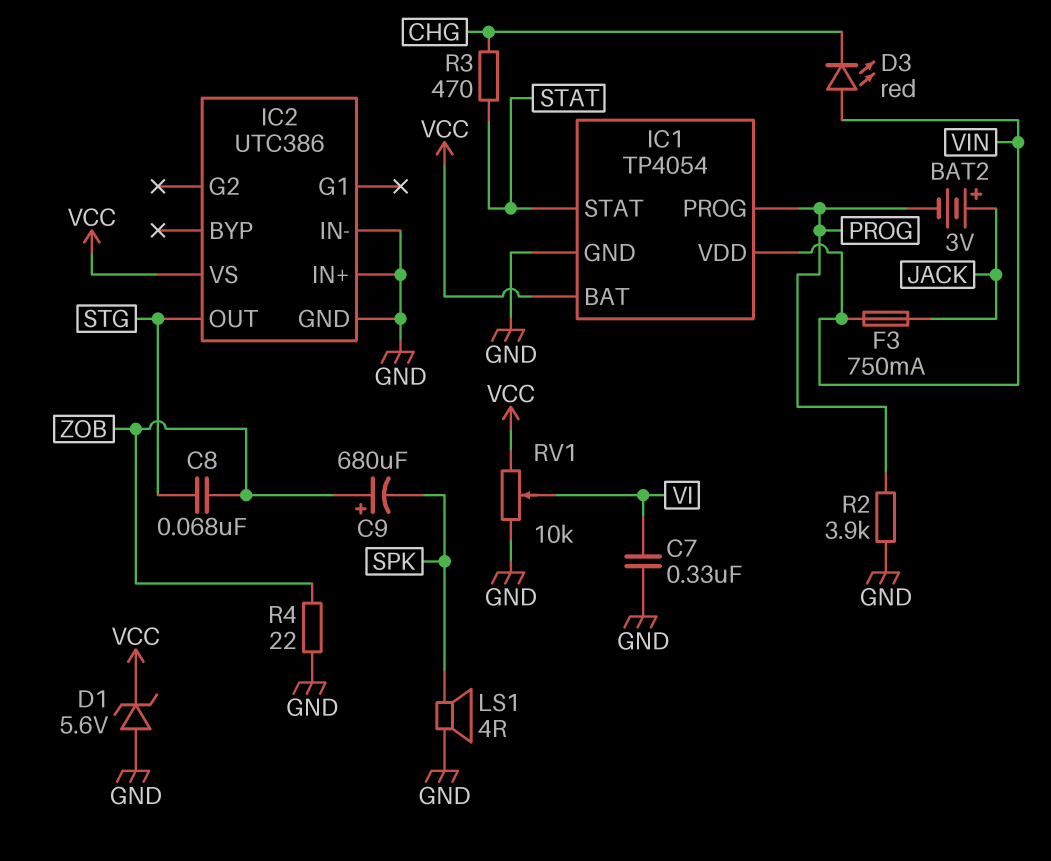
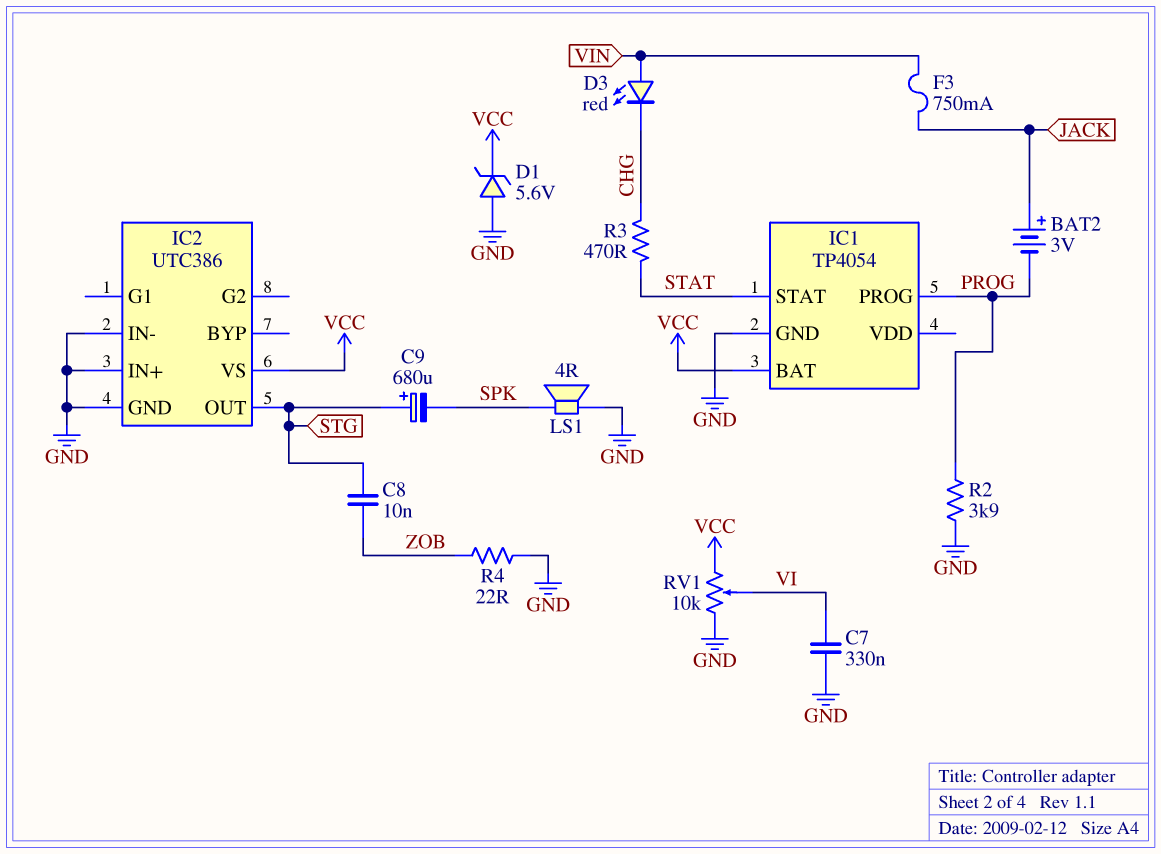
C8: 68nF (STG, ZOB) -> 10nF (STG, ZOB)
C9: 680uF (plus ZOB, minus SPK) -> 680uF (plus STG, minus SPK)
IC1 pin VDD: VIN -> none

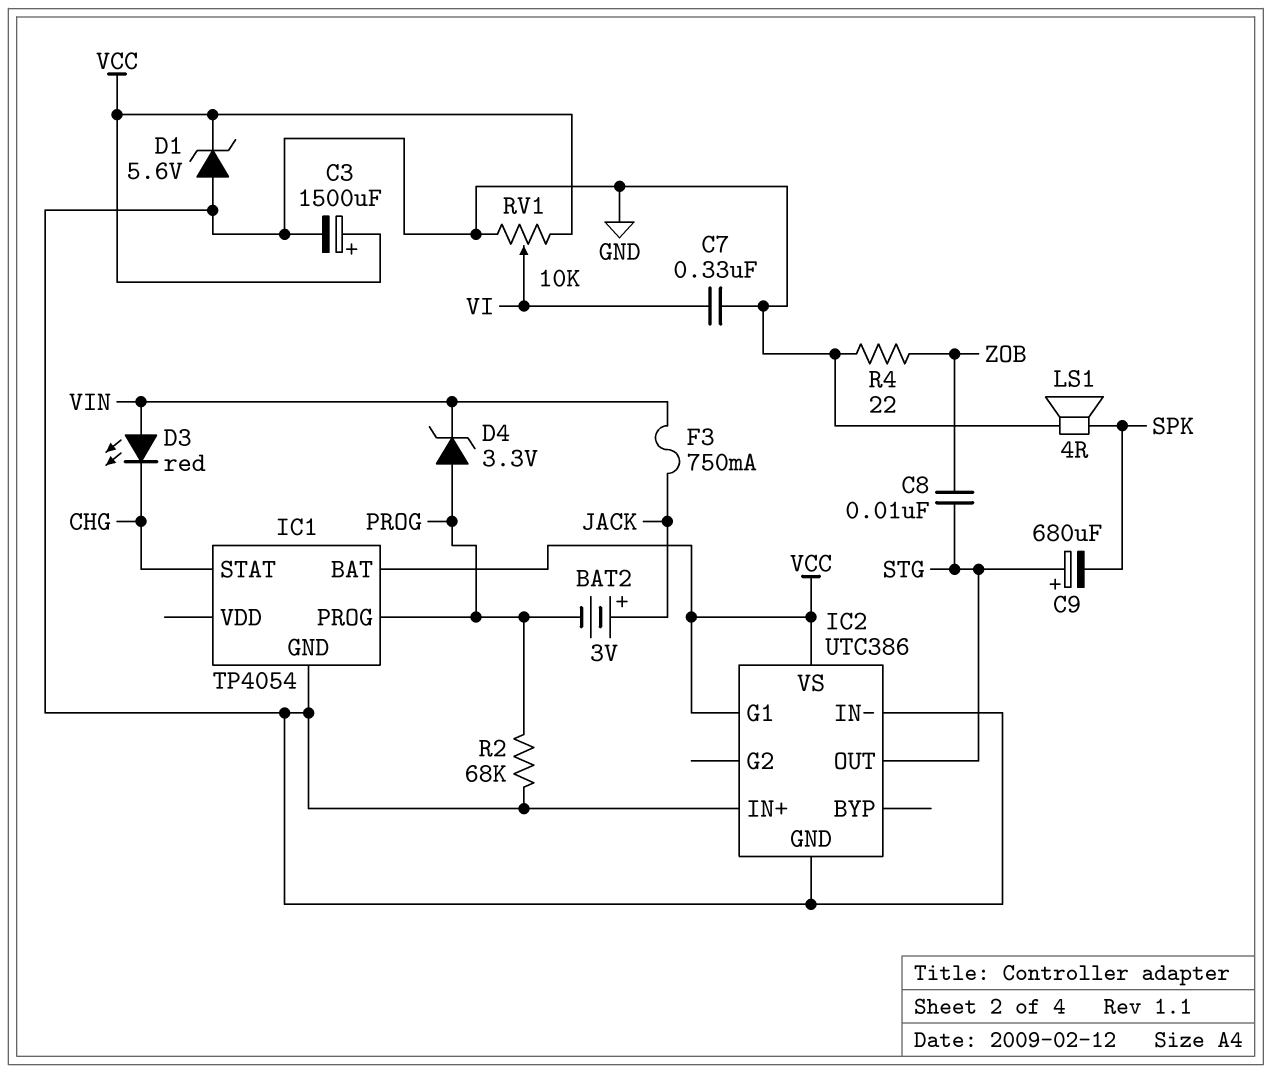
C3: none -> 1500uF (plus VCC, minus GND)
D4: none -> zener 3.3V (A PROG, K VIN)
IC1 pin STAT: STAT -> CHG
IC2 pin G1: none -> VCC
R2: 3.9k (GND, PROG) -> 68k (GND, PROG)
R3: 470 (CHG, STAT) -> none

